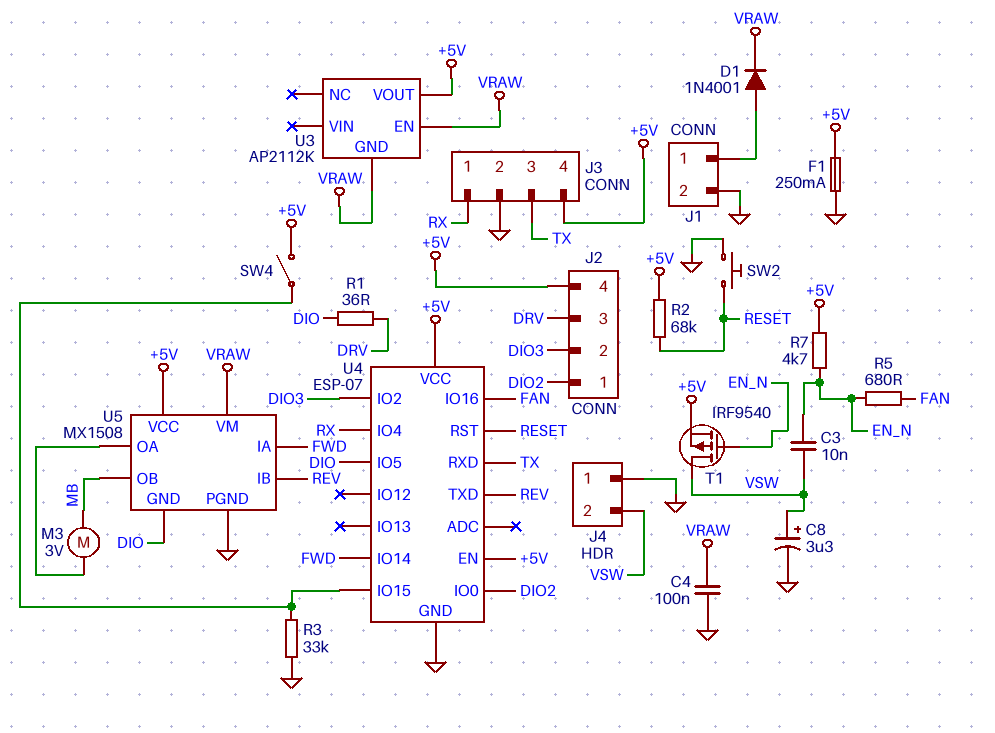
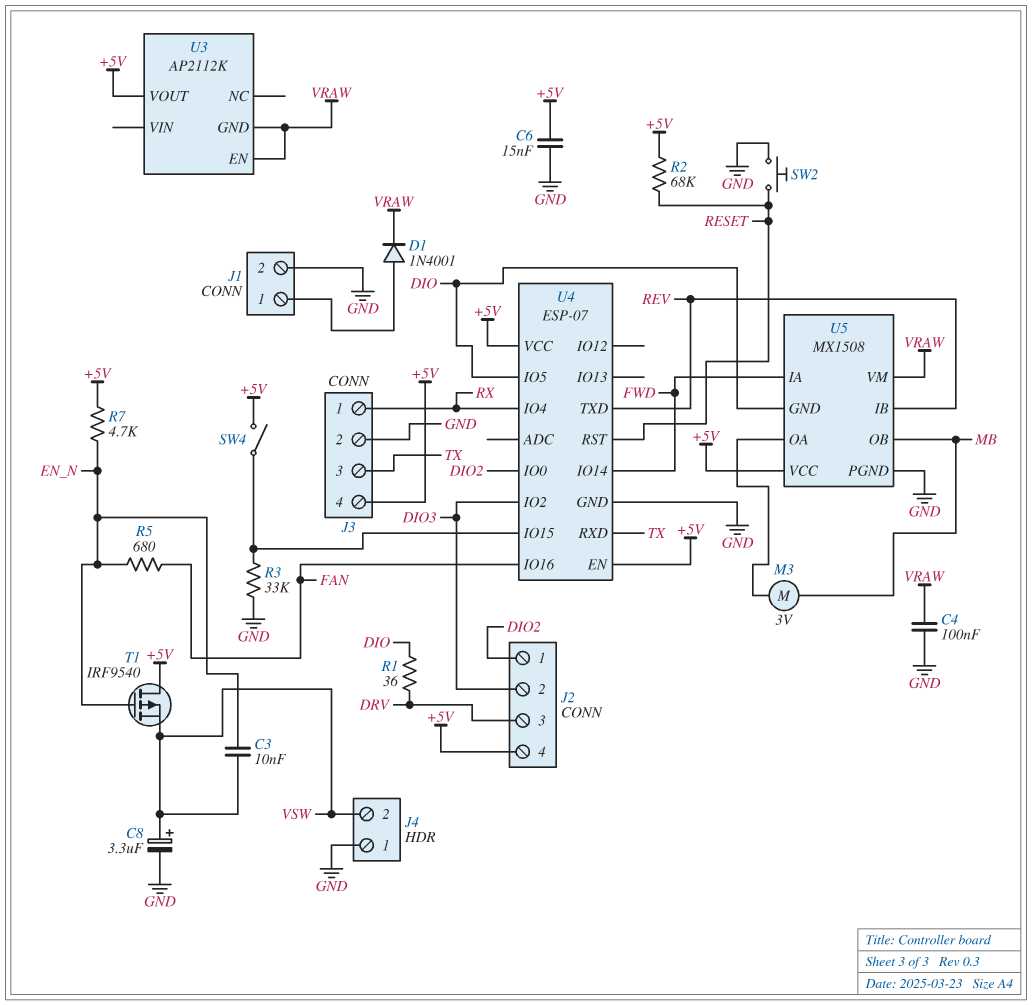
C6: none -> 15nF (+5V, GND)
F1: 250mA (+5V, GND) -> none
T1: PMOS IRF9540 (G EN_N, D VSW, S +5V) -> PMOS IRF9540 (G EN_N, D +5V, S VSW)

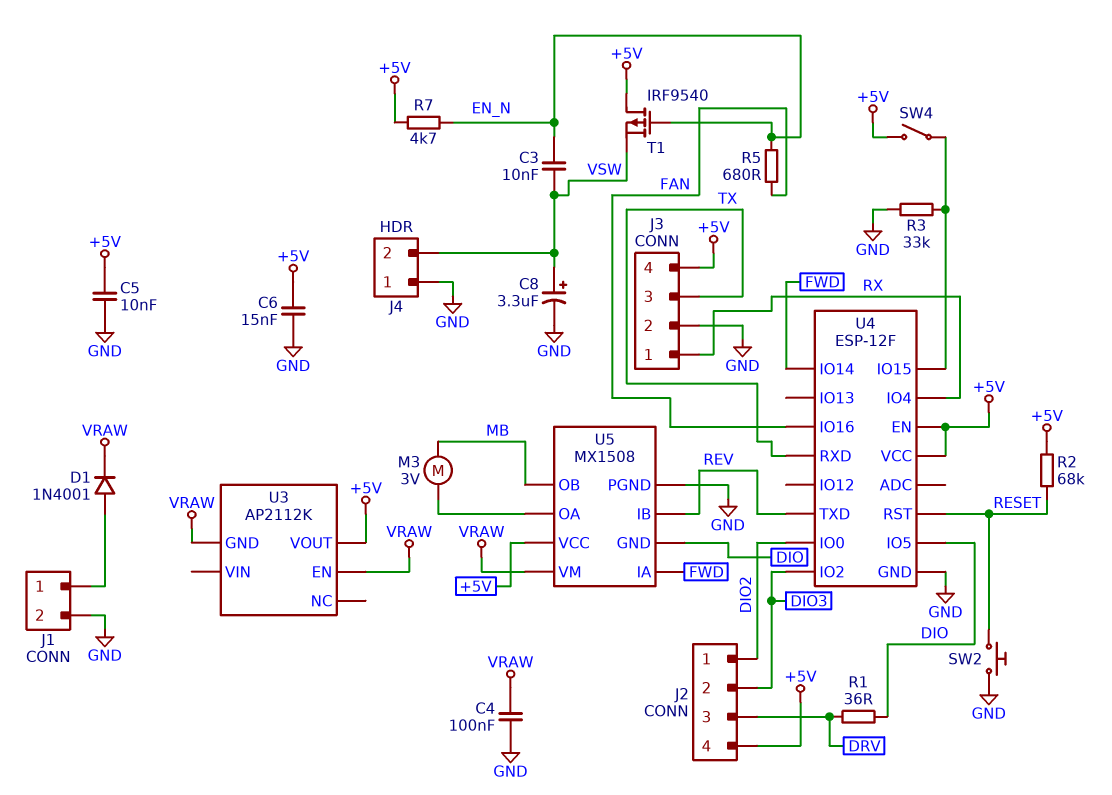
C5: none -> 10nF (+5V, GND)
U4: ESP-07 -> ESP-12F

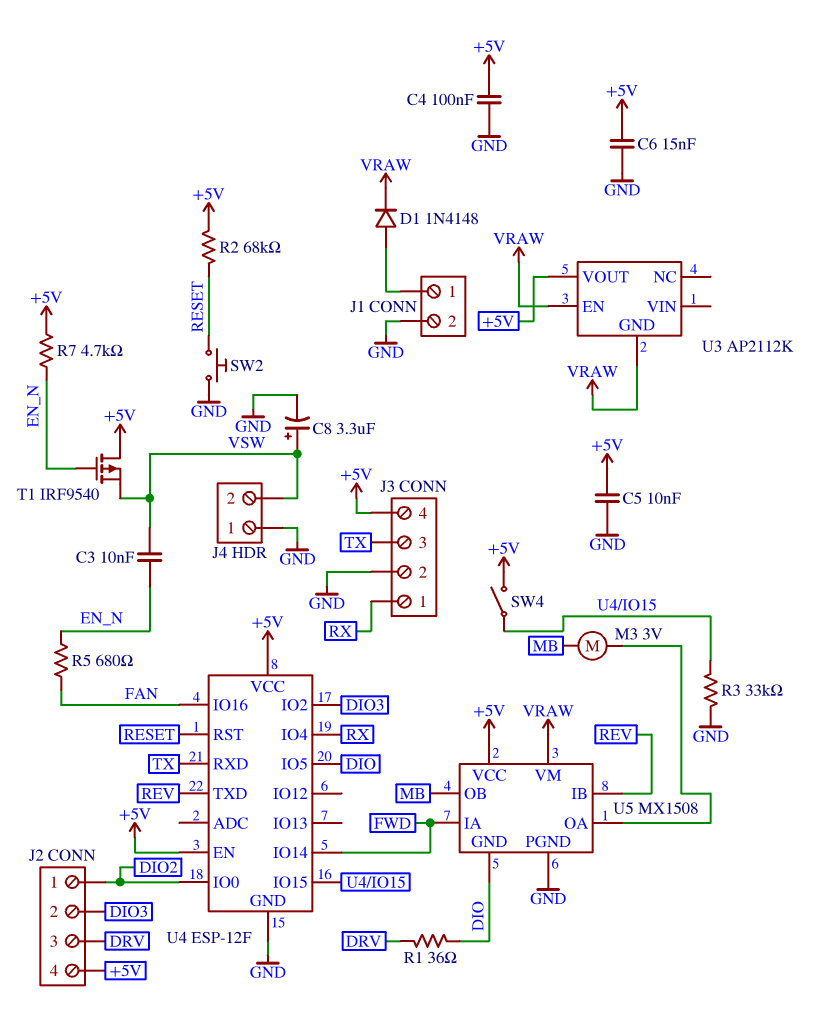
C4: 100nF (GND, VRAW) -> 100nF (+5V, GND)
D1: diode 1N4001 (A J1/1, K VRAW) -> diode 1N4148 (A J1/1, K VRAW)

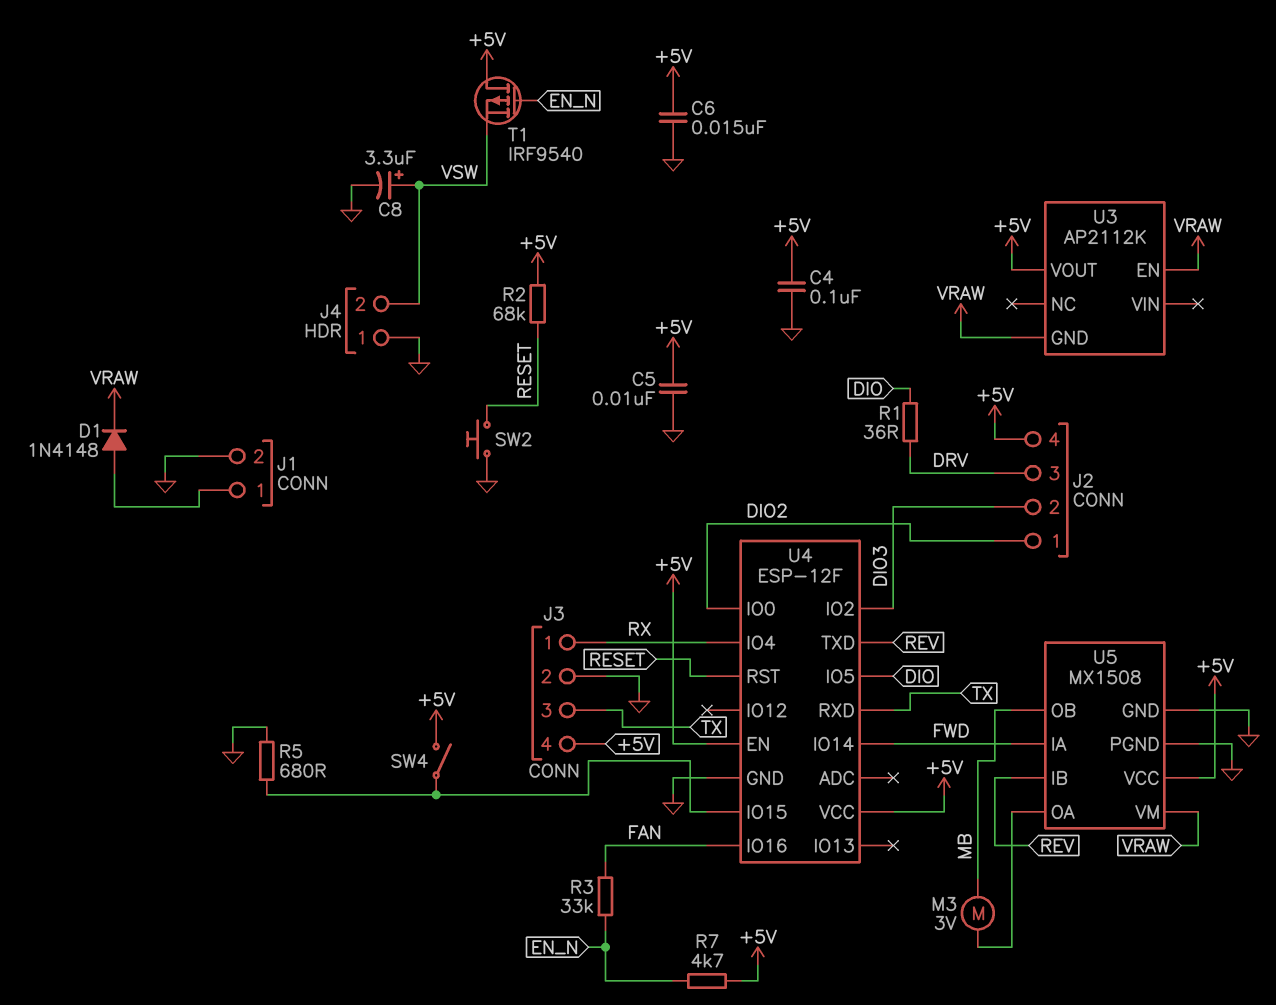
C3: 10nF (EN_N, VSW) -> none
R3: 33k (GND, U4/IO15) -> 33k (EN_N, FAN)
R5: 680 (EN_N, FAN) -> 680 (GND, U4/IO15)
U5 pin GND: DIO -> GND

